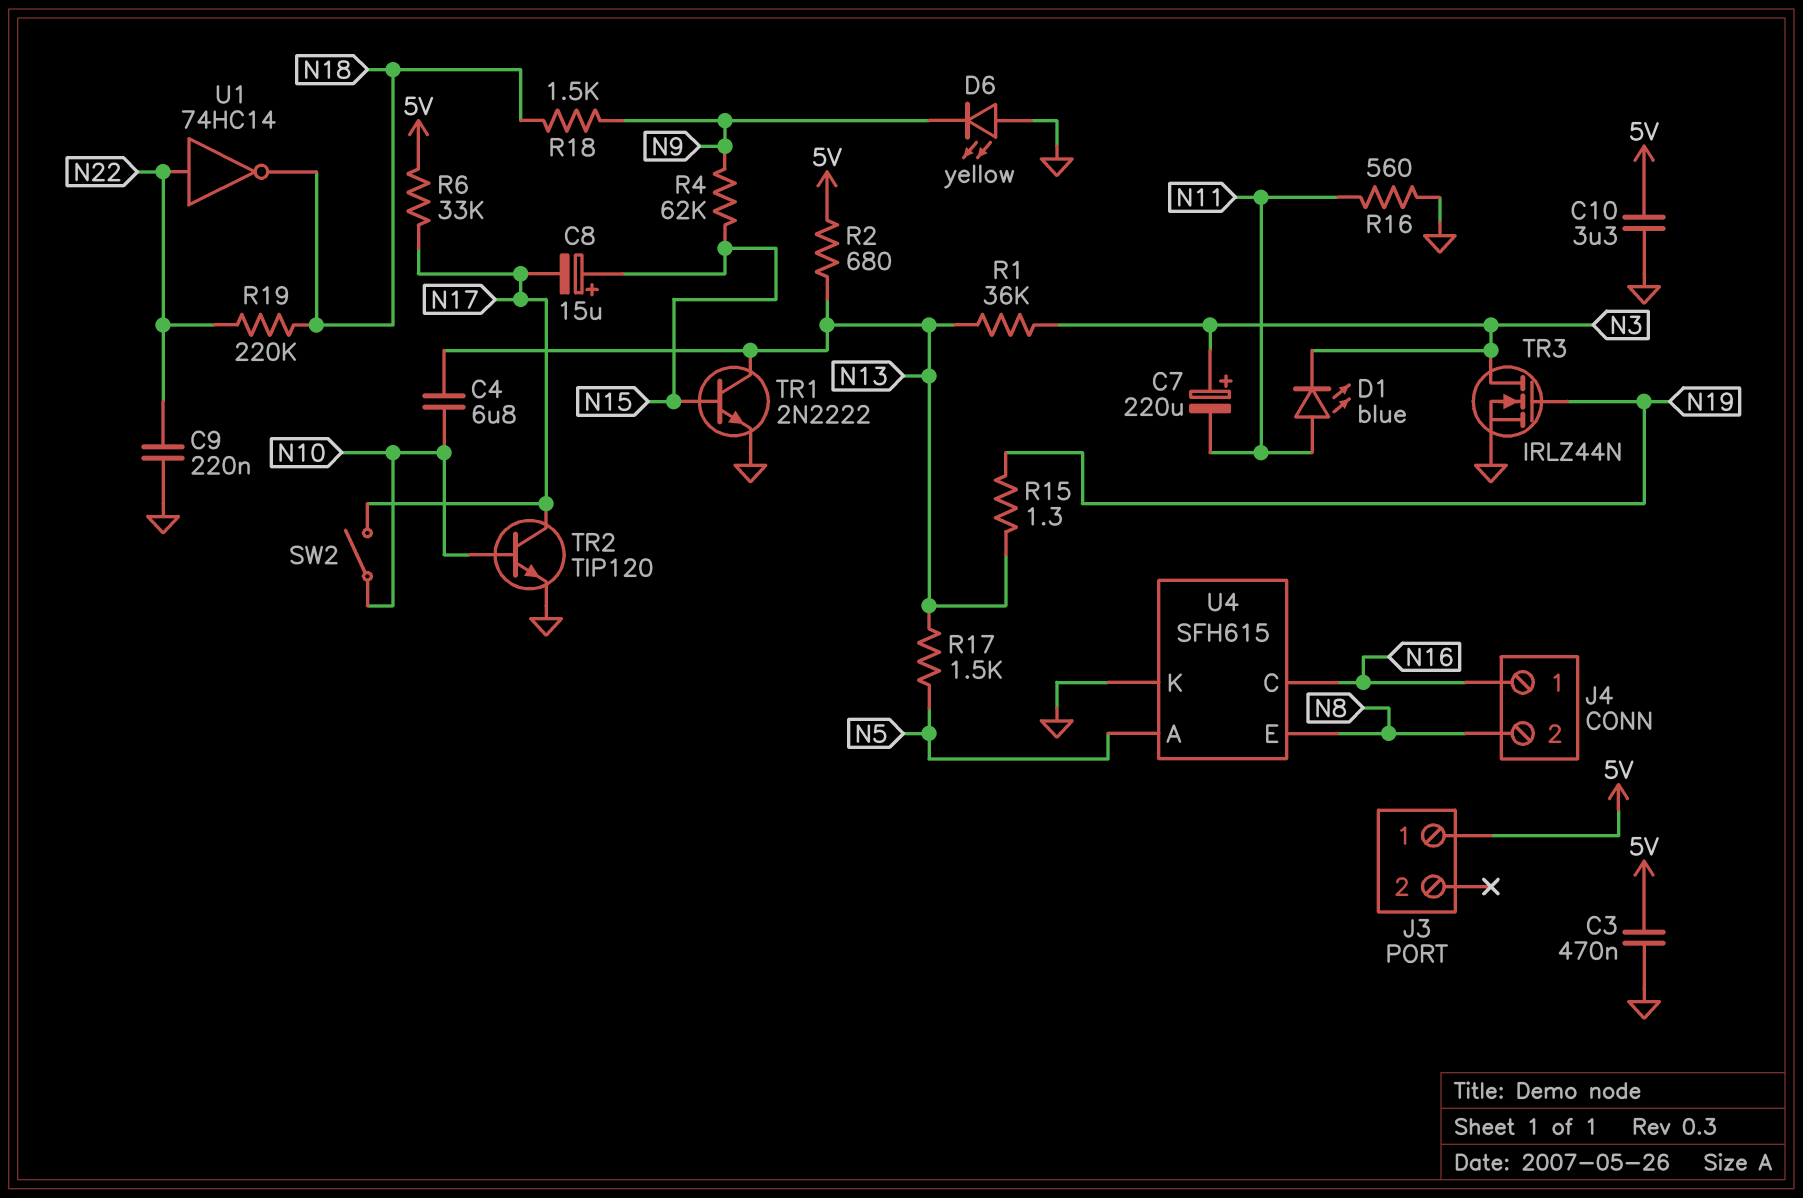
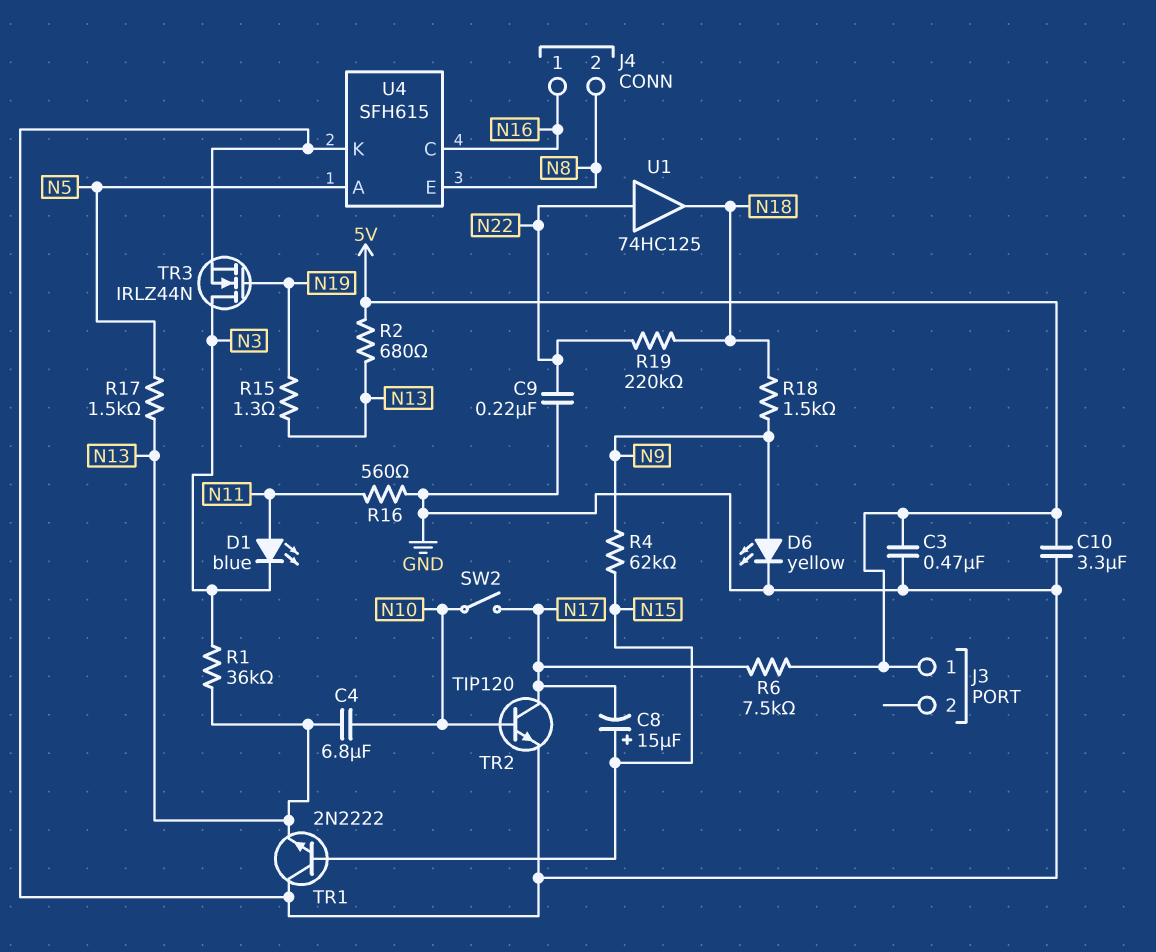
C7: 220uF (plus N3, minus N11) -> none
D6: LED yellow (A GND, K N9) -> LED yellow (A N9, K GND)
R6: 33k (5V, N17) -> 7.5k (5V, N17)
TR1: NPN 2N2222 (B N15, C N13, E GND) -> NPN 2N2222 (B N15, C GND, E N13)
U1: NOT 74HC14 (in N22, out N18) -> buffer 74HC125 (in N22, out N18)

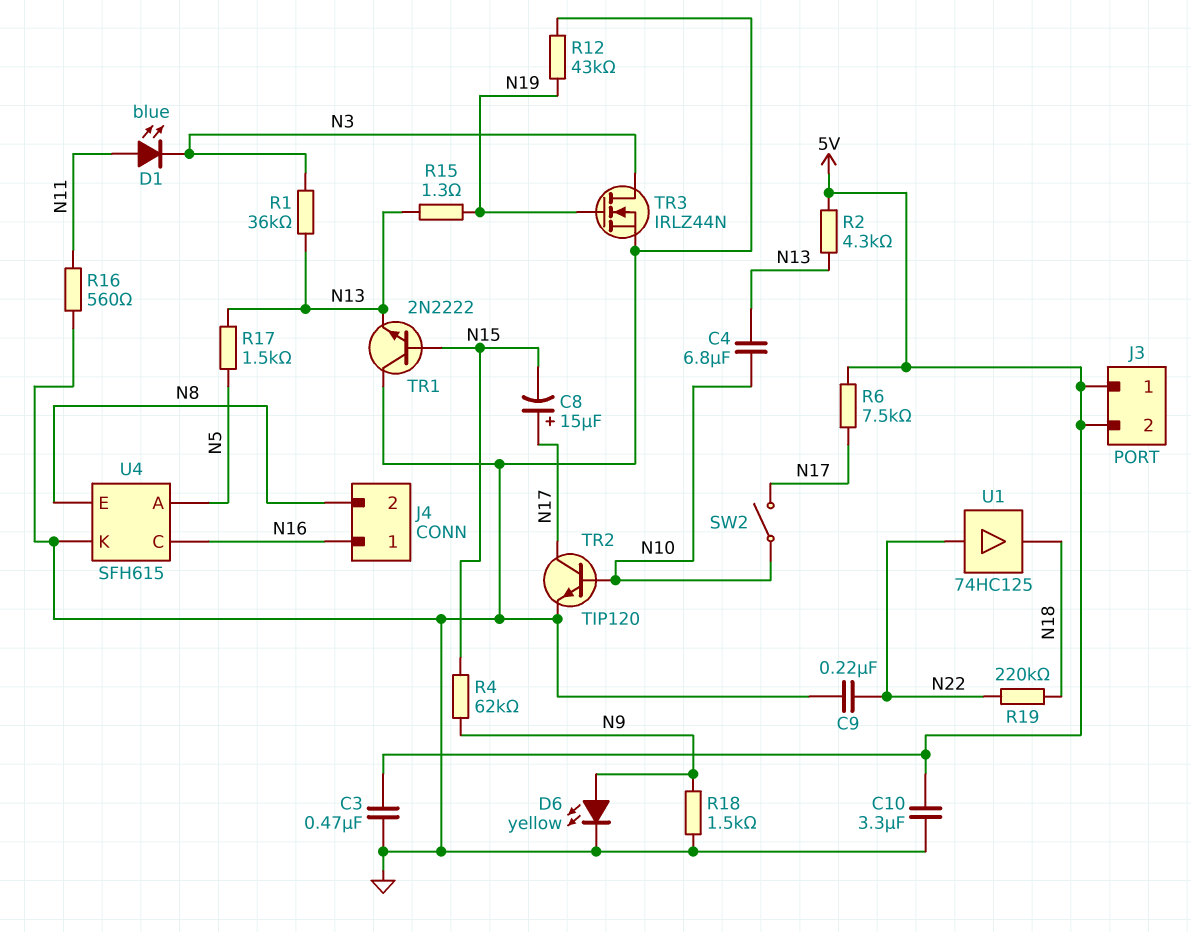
C8: 15uF (plus N15, minus N17) -> 15uF (plus N17, minus N15)
J3 pin 2: none -> 5V
R2: 680 (5V, N13) -> 4.3k (5V, N13)
R12: none -> 43k (GND, N19)
R18: 1.5k (N9, N18) -> 1.5k (GND, N9)

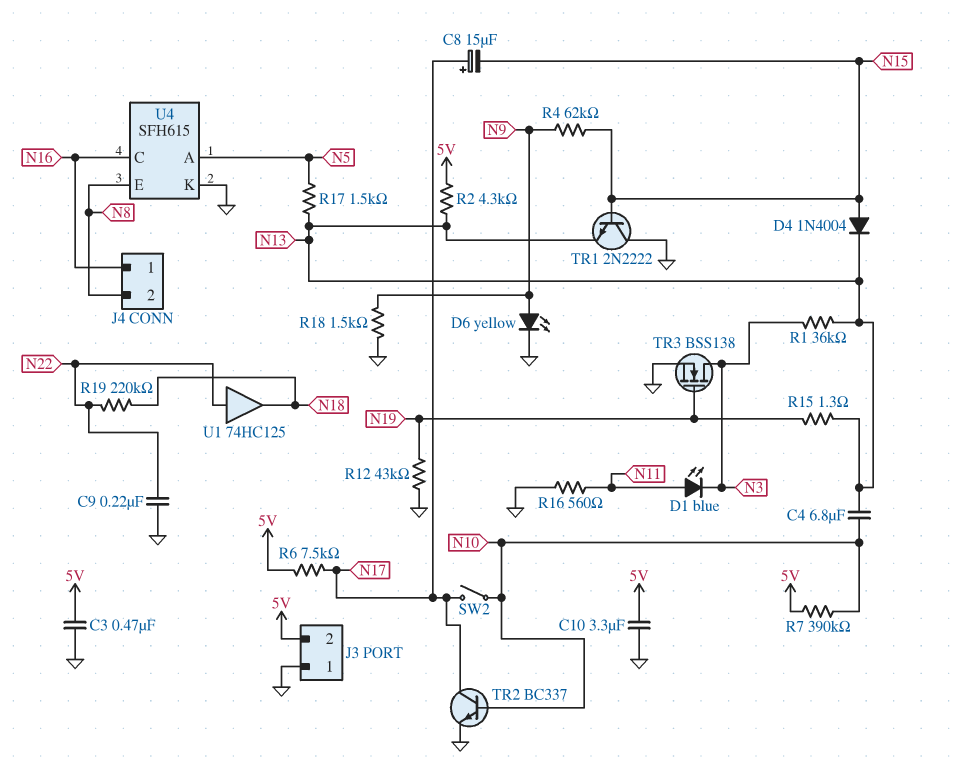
D4: none -> diode 1N4004 (A N15, K N13)
J3 pin 1: 5V -> GND
R7: none -> 390k (5V, N10)
TR2: NPN TIP120 (B N10, C N17, E GND) -> NPN BC337 (B N10, C N17, E GND)
TR3: NMOS IRLZ44N (G N19, D N3, S GND) -> NMOS BSS138 (G N19, D N3, S GND)

